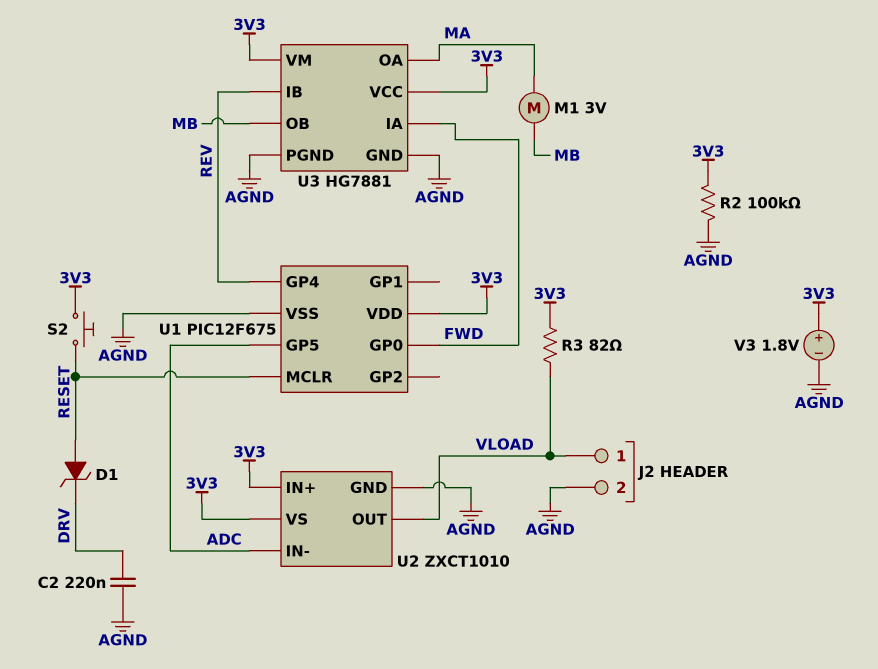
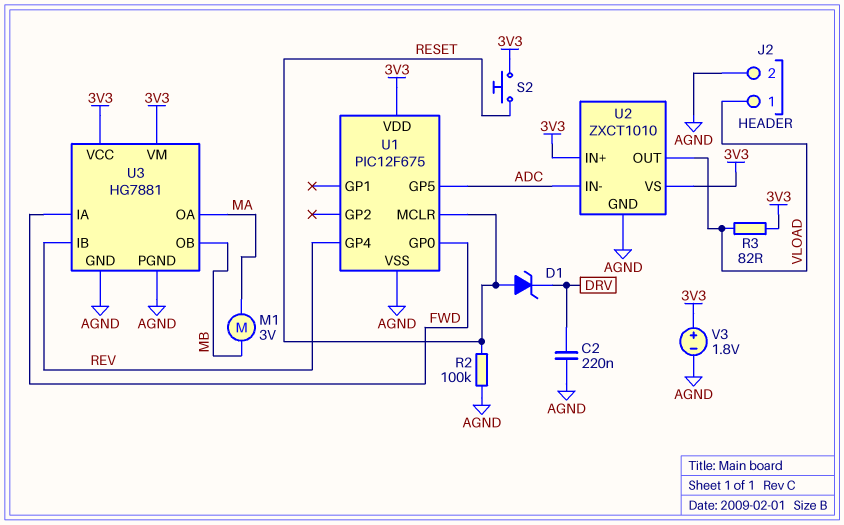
R2: 100k (3V3, AGND) -> 100k (AGND, RESET)

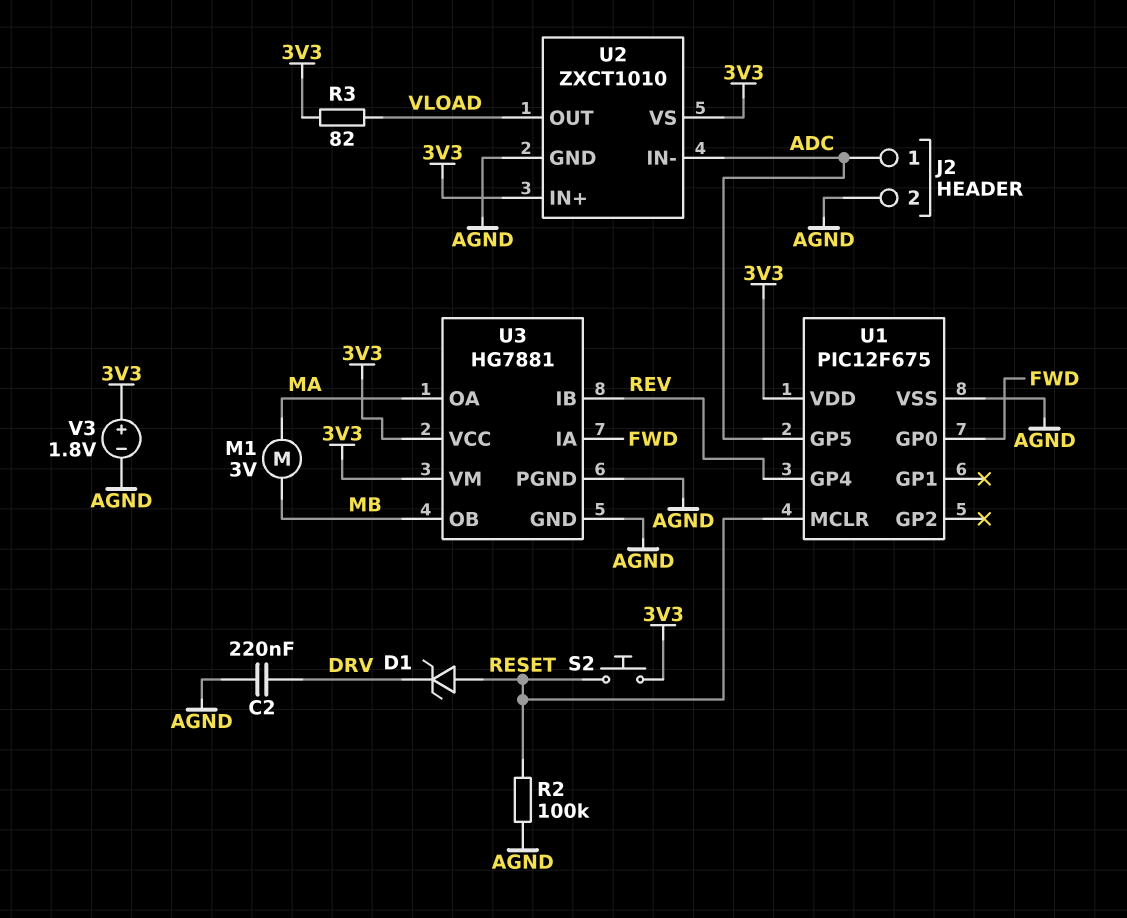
J2 pin 1: VLOAD -> ADC

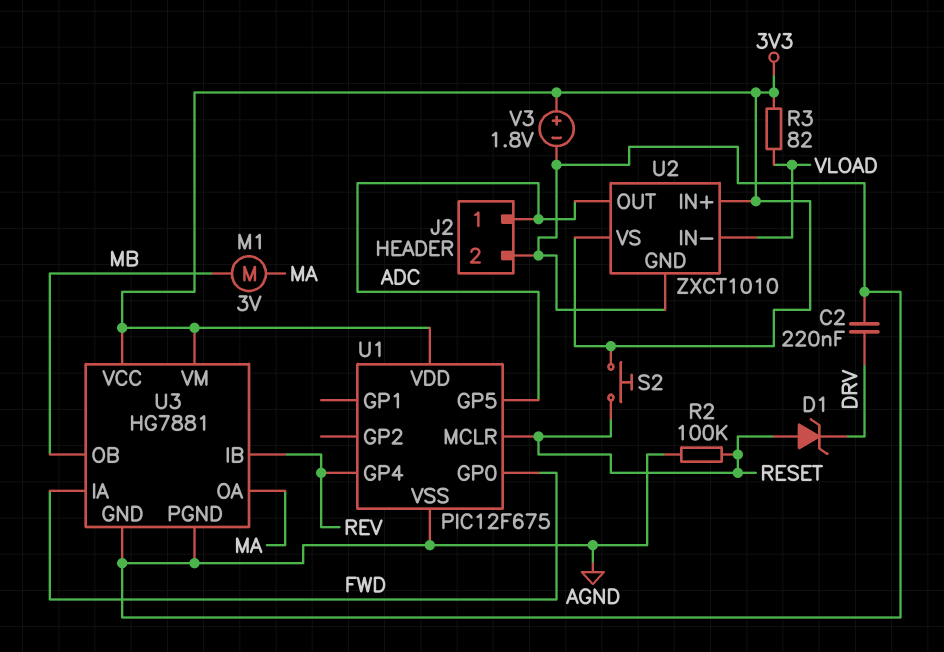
U2 pin IN-: ADC -> VLOAD
U2 pin OUT: VLOAD -> ADC

